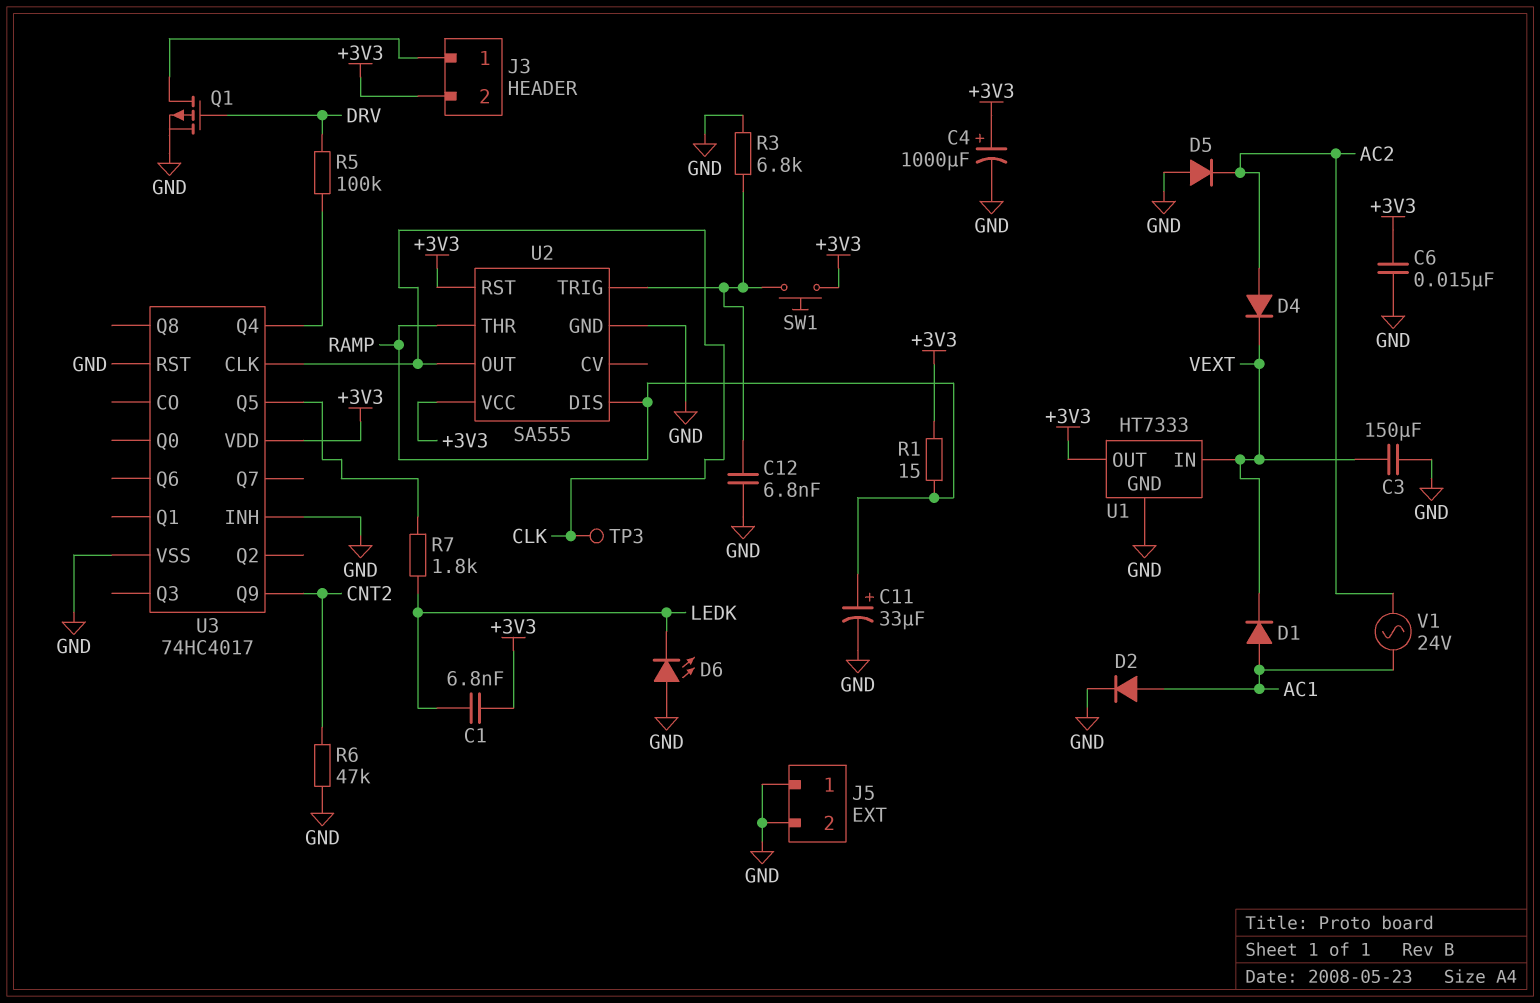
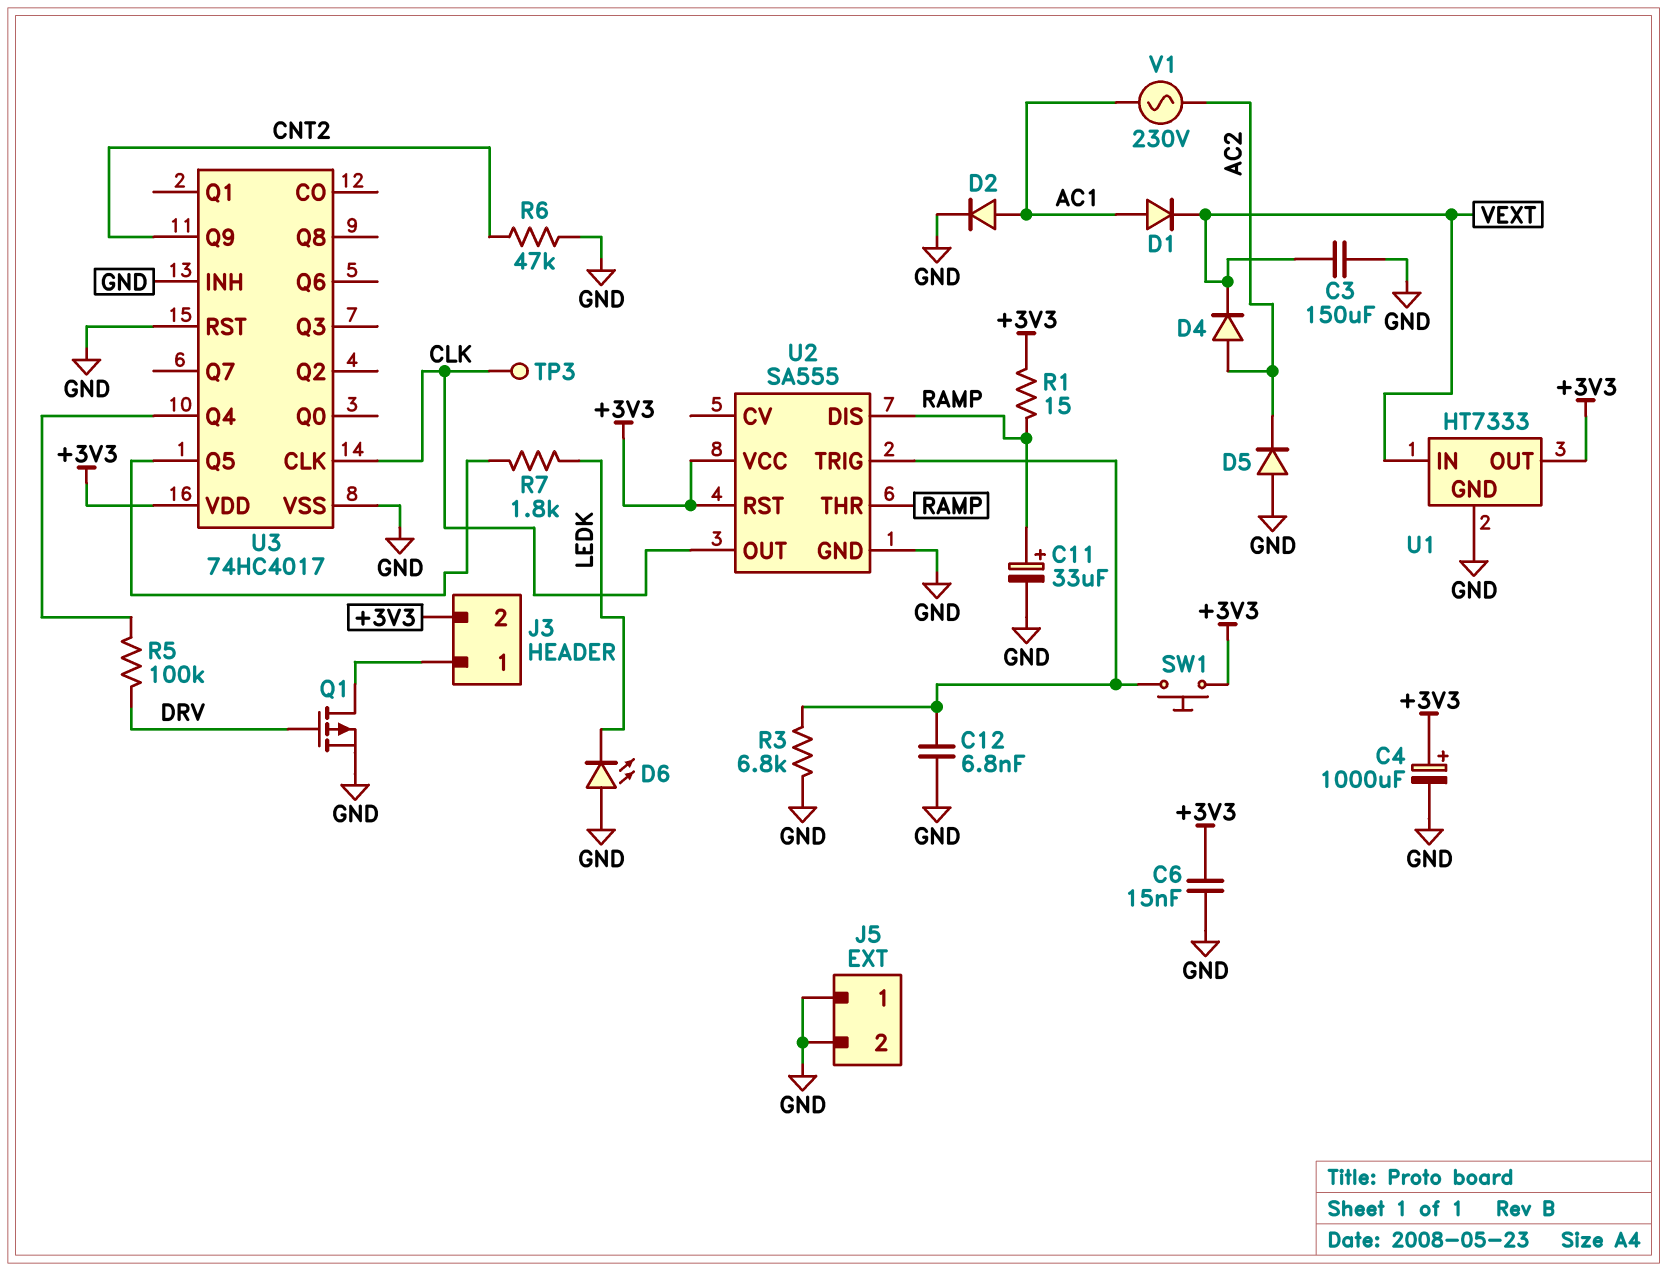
C1: 6.8nF (+3V3, LEDK) -> none
V1: AC 24V (AC1, AC2) -> AC 230V (AC1, AC2)

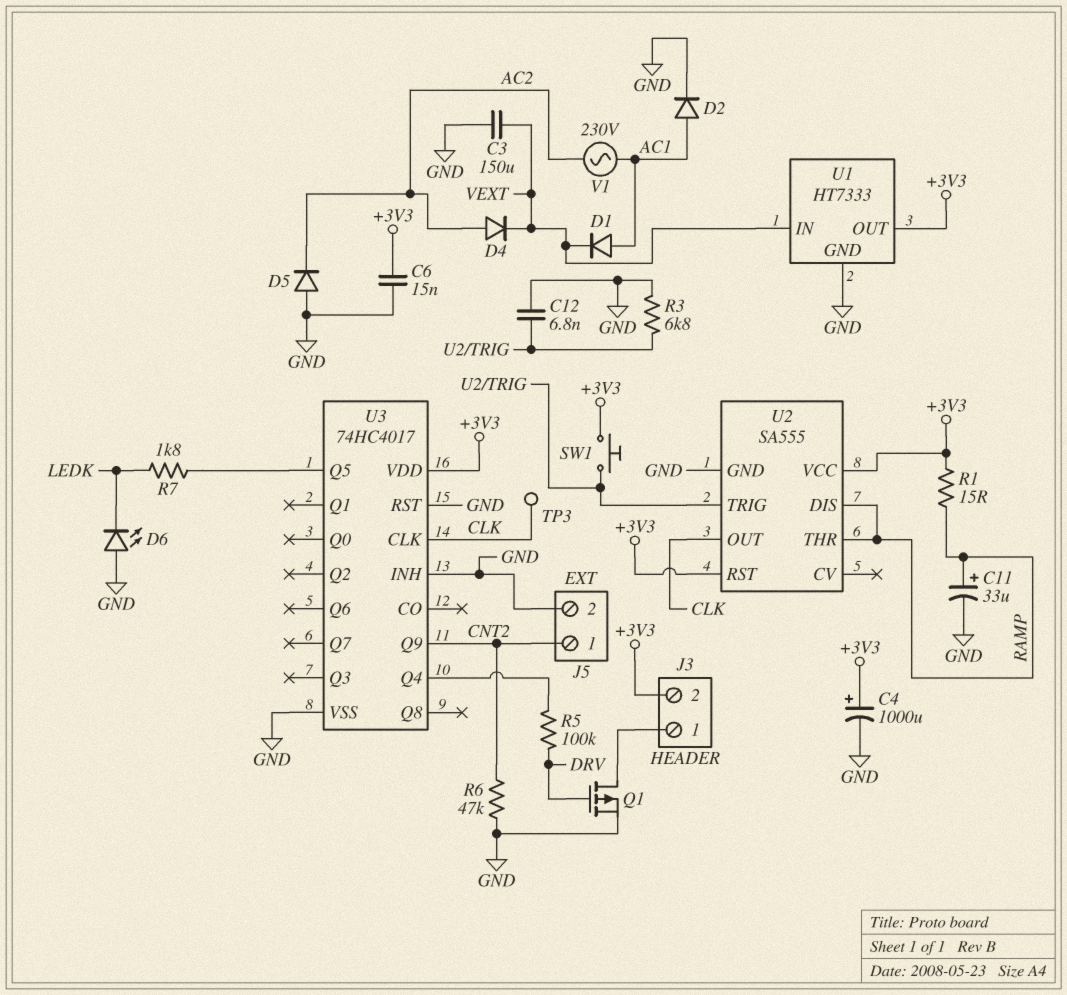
J5 pin 1: GND -> CNT2

